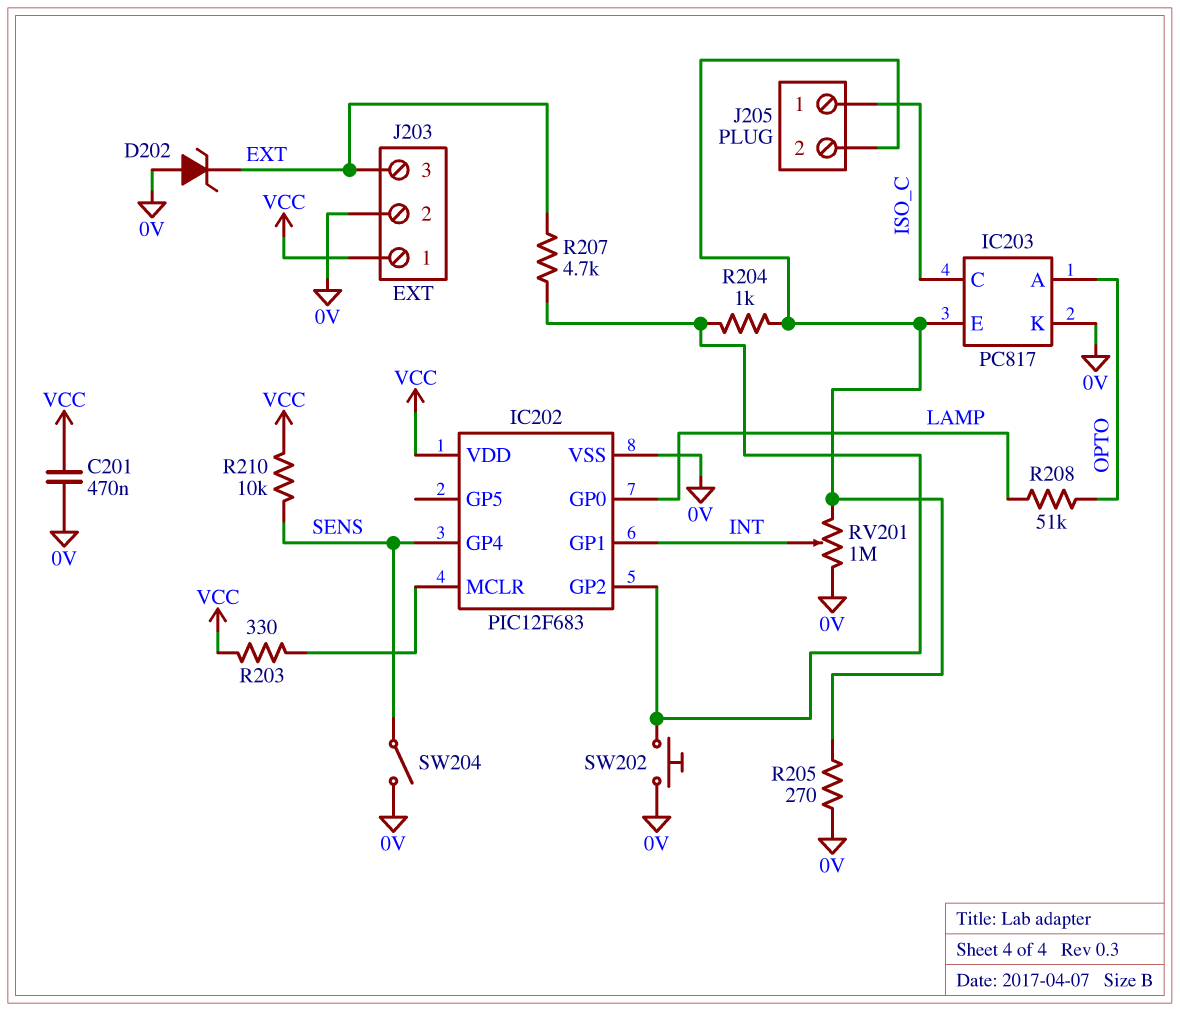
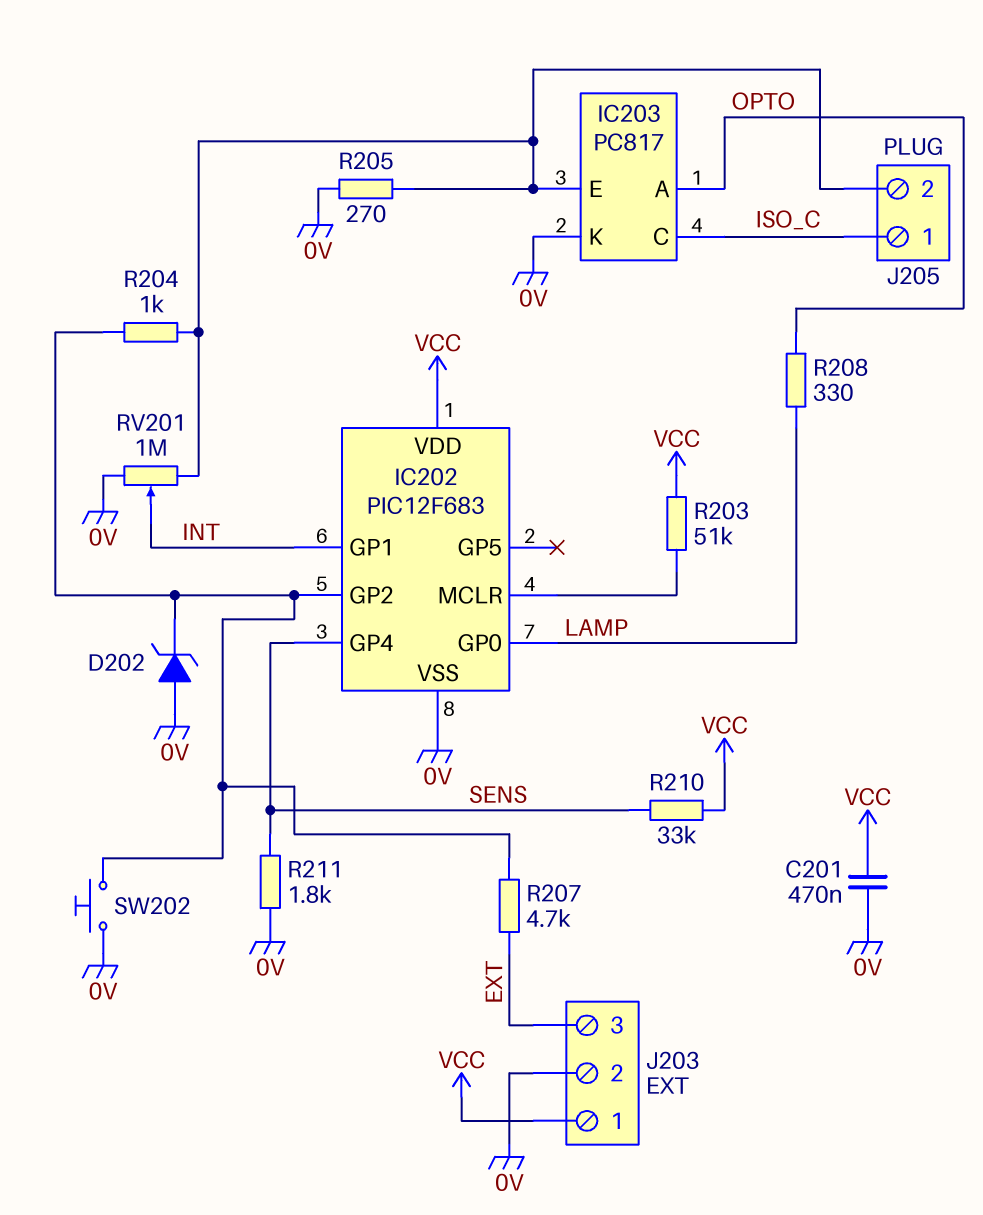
D202: zener (A 0V, K EXT) -> zener (A 0V, K IC202/GP2)
R203: 330 (IC202/MCLR, VCC) -> 51k (IC202/MCLR, VCC)
R208: 51k (LAMP, OPTO) -> 330 (LAMP, OPTO)
R210: 10k (SENS, VCC) -> 33k (SENS, VCC)
R211: none -> 1.8k (0V, SENS)
SW204: switch (0V, SENS) -> none

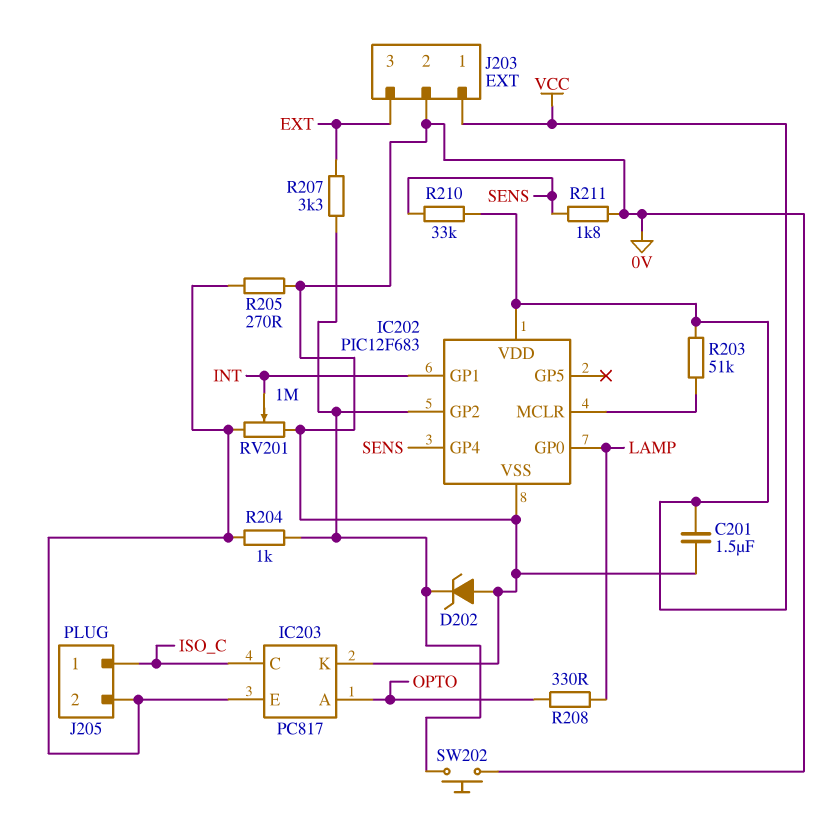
C201: 470nF (0V, VCC) -> 1.5uF (0V, VCC)
R207: 4.7k (EXT, IC202/GP2) -> 3.3k (EXT, IC202/GP2)

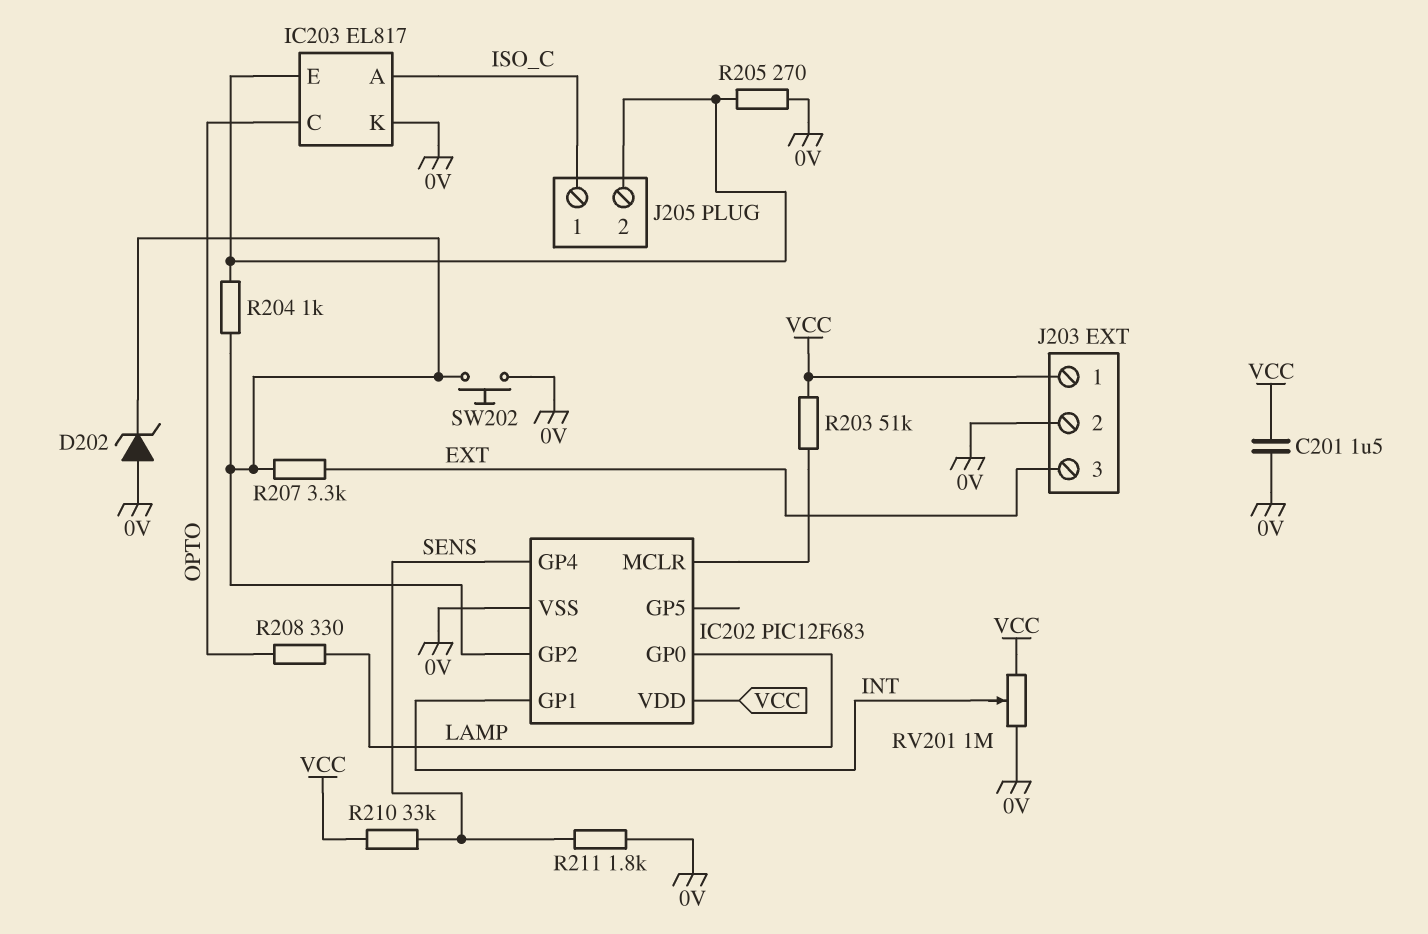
IC203: PC817 -> EL817
IC203 pin A: OPTO -> ISO_C
IC203 pin C: ISO_C -> OPTO
RV201: 1M (0V, IC203/E, wiper INT) -> 1M (0V, VCC, wiper INT)

